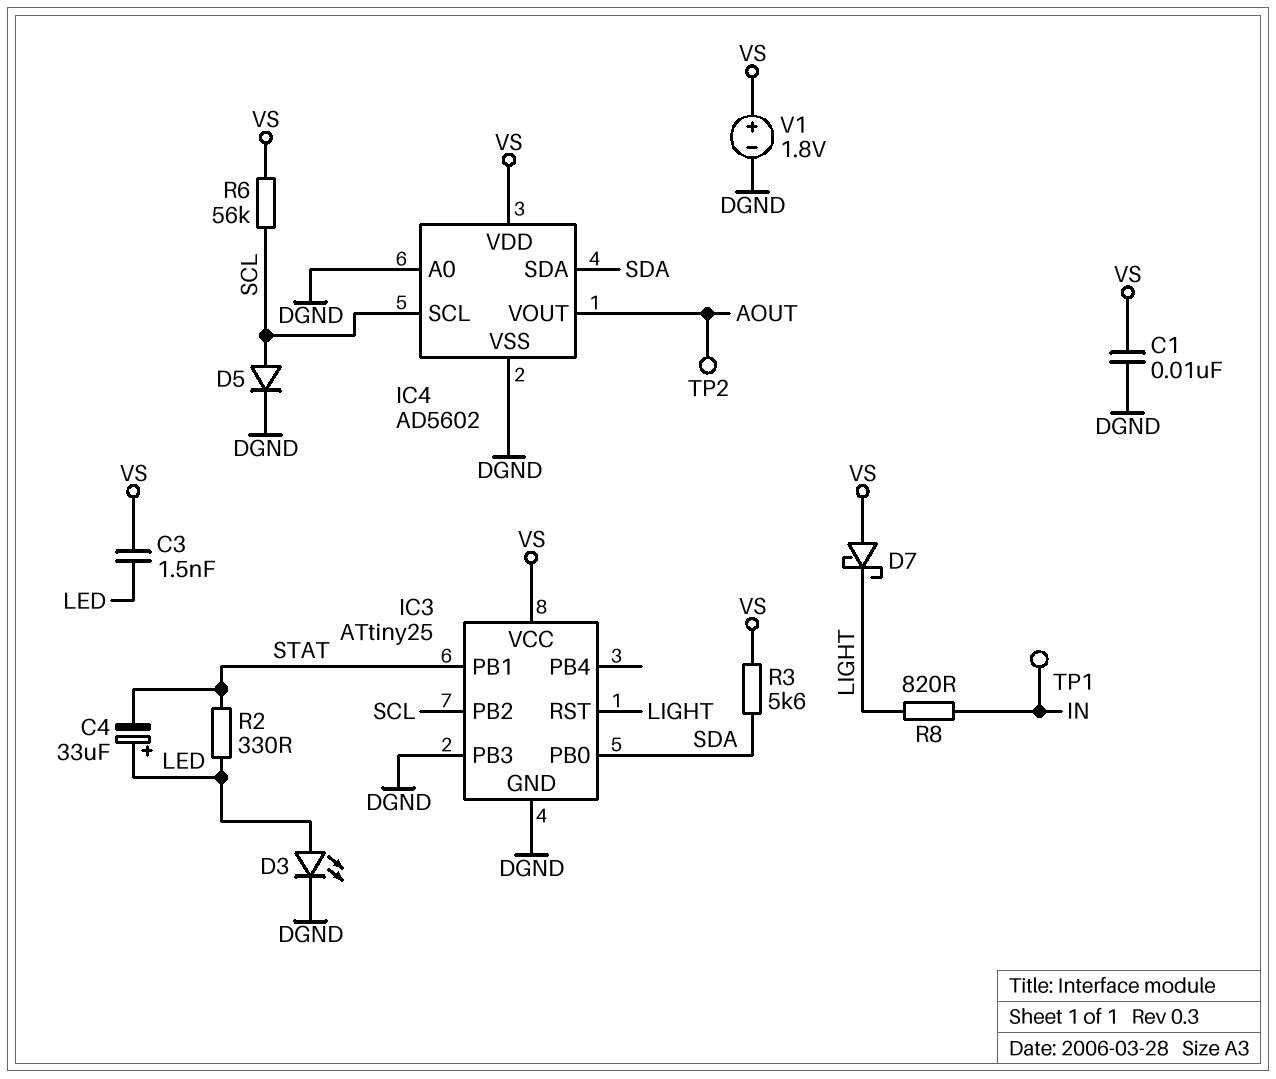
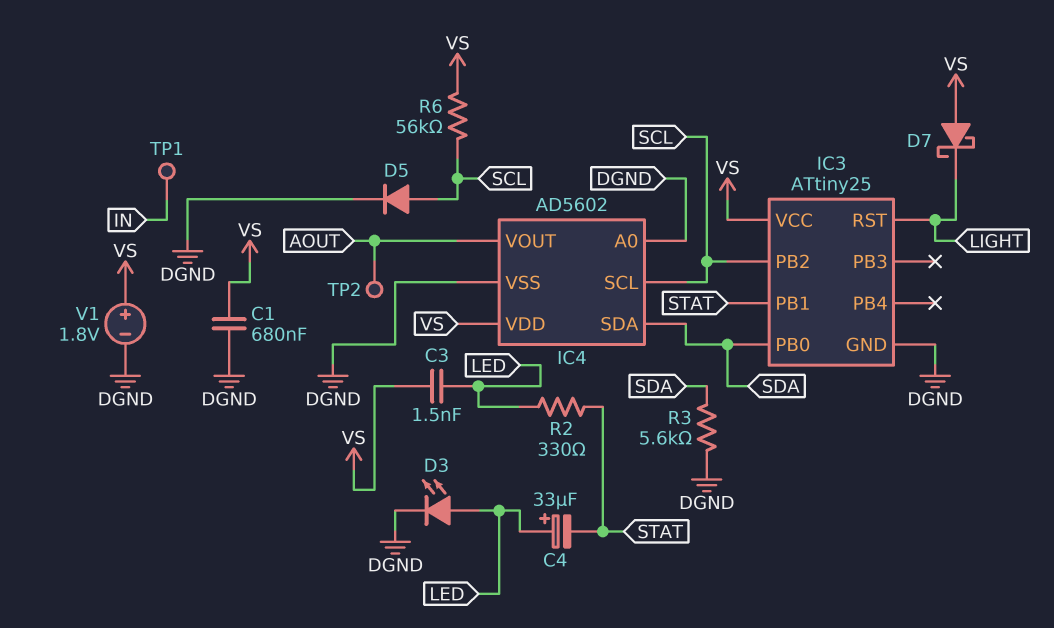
C1: 10nF (DGND, VS) -> 680nF (DGND, VS)
IC3 pin PB3: DGND -> none
R3: 5.6k (SDA, VS) -> 5.6k (DGND, SDA)
R8: 820 (IN, LIGHT) -> none

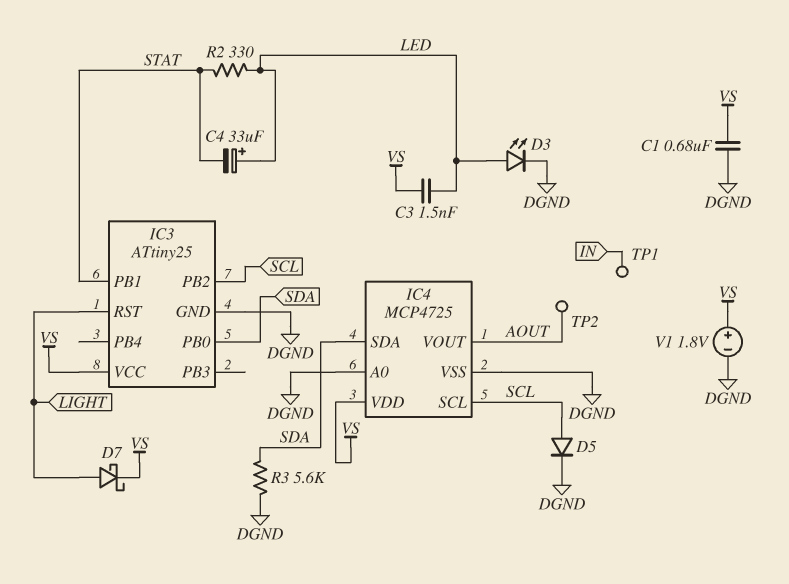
D7: schottky (A VS, K LIGHT) -> schottky (A LIGHT, K VS)
IC4: AD5602 -> MCP4725
R6: 56k (SCL, VS) -> none

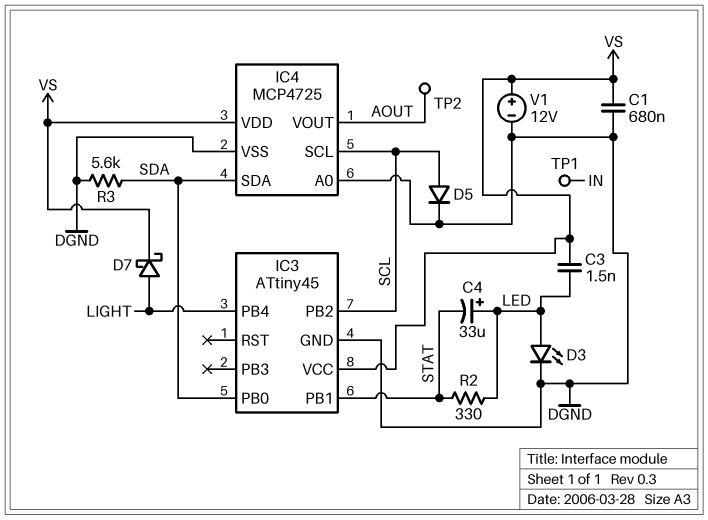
IC3: ATtiny25 -> ATtiny45
IC3 pin PB4: none -> LIGHT
IC3 pin RST: LIGHT -> none
V1: 1.8V (plus VS, minus DGND) -> 12V (plus VS, minus DGND)

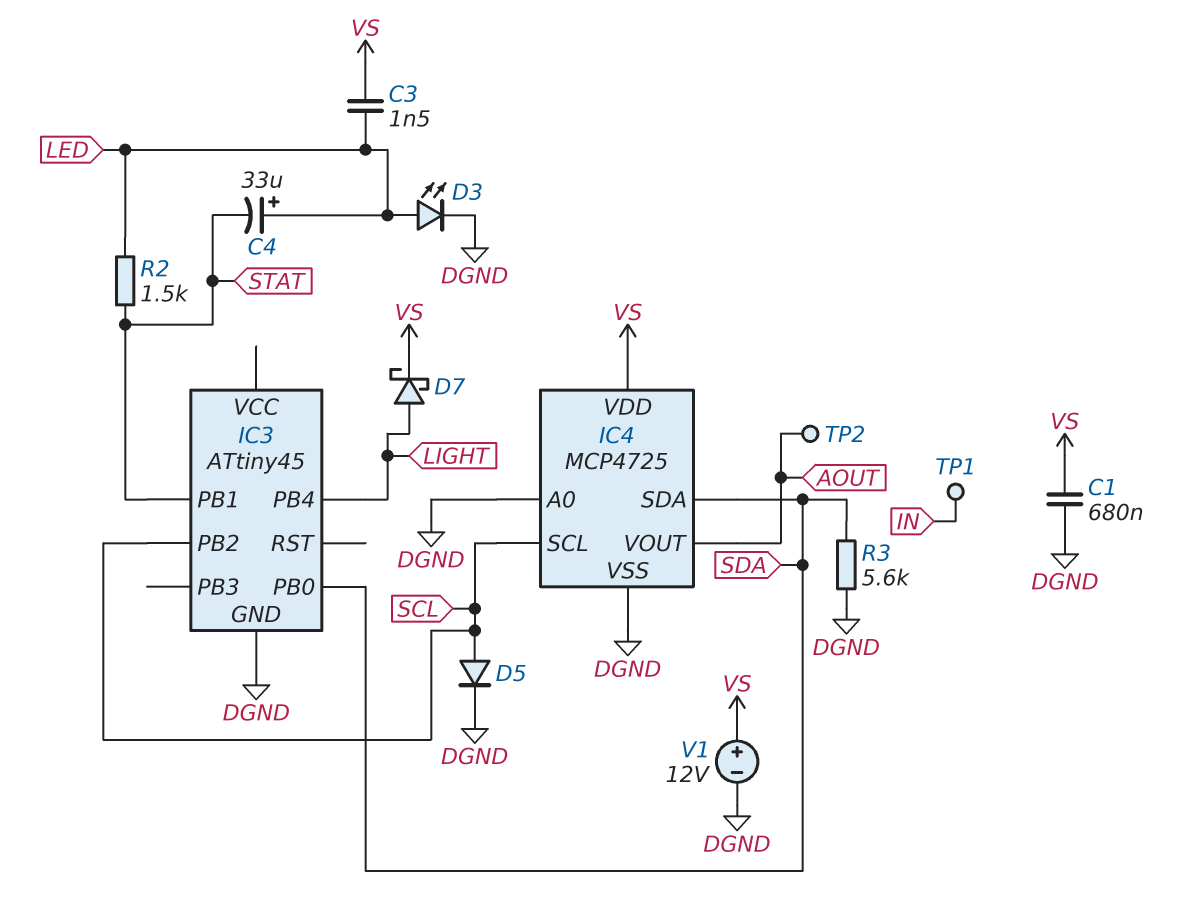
IC3 pin VCC: VS -> none
R2: 330 (LED, STAT) -> 1.5k (LED, STAT)

